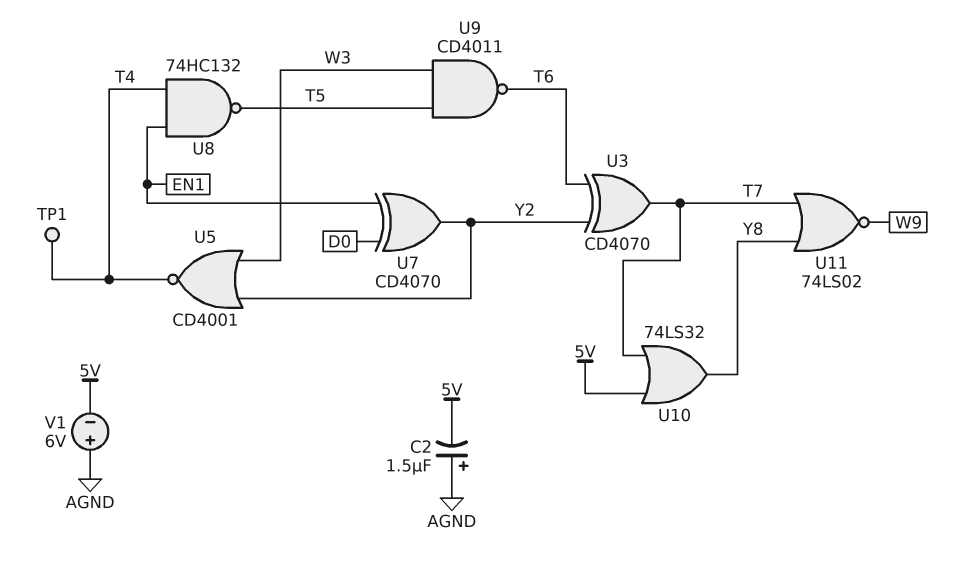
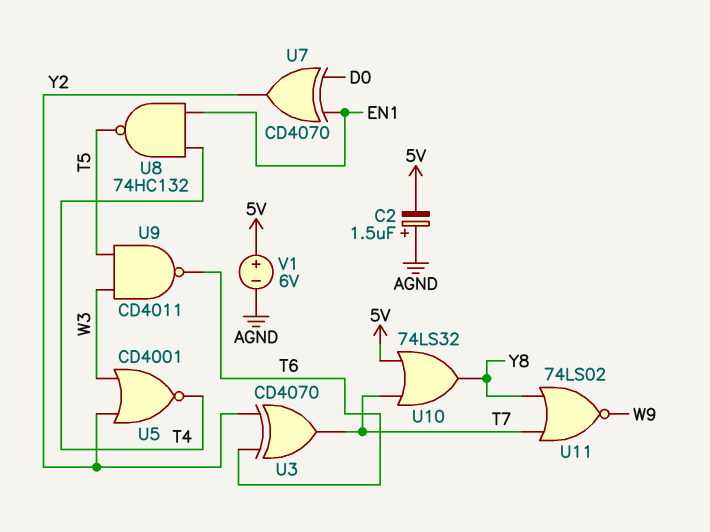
TP1: test point (T4) -> none
V1: 6V (plus AGND, minus 5V) -> 6V (plus 5V, minus AGND)

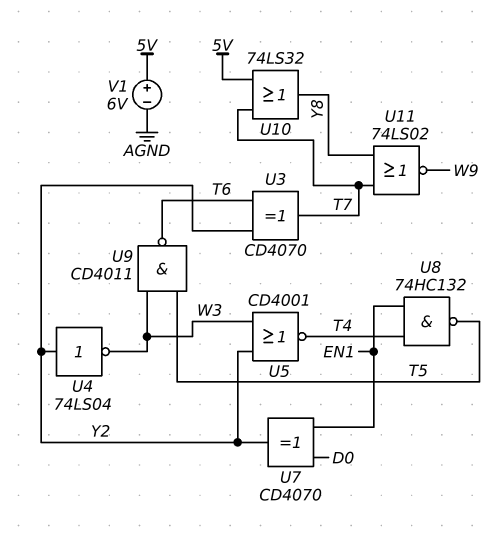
C2: 1.5uF (plus AGND, minus 5V) -> none
U4: none -> NOT 74LS04 (in Y2, out W3)

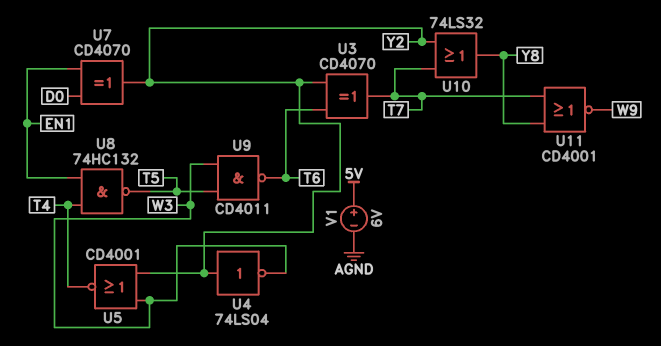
U10: OR 74LS32 (in 5V, in T7, out Y8) -> OR 74LS32 (in T7, in Y2, out Y8)
U11: NOR 74LS02 (in T7, in Y8, out W9) -> NOR CD4001 (in T7, in Y8, out W9)

